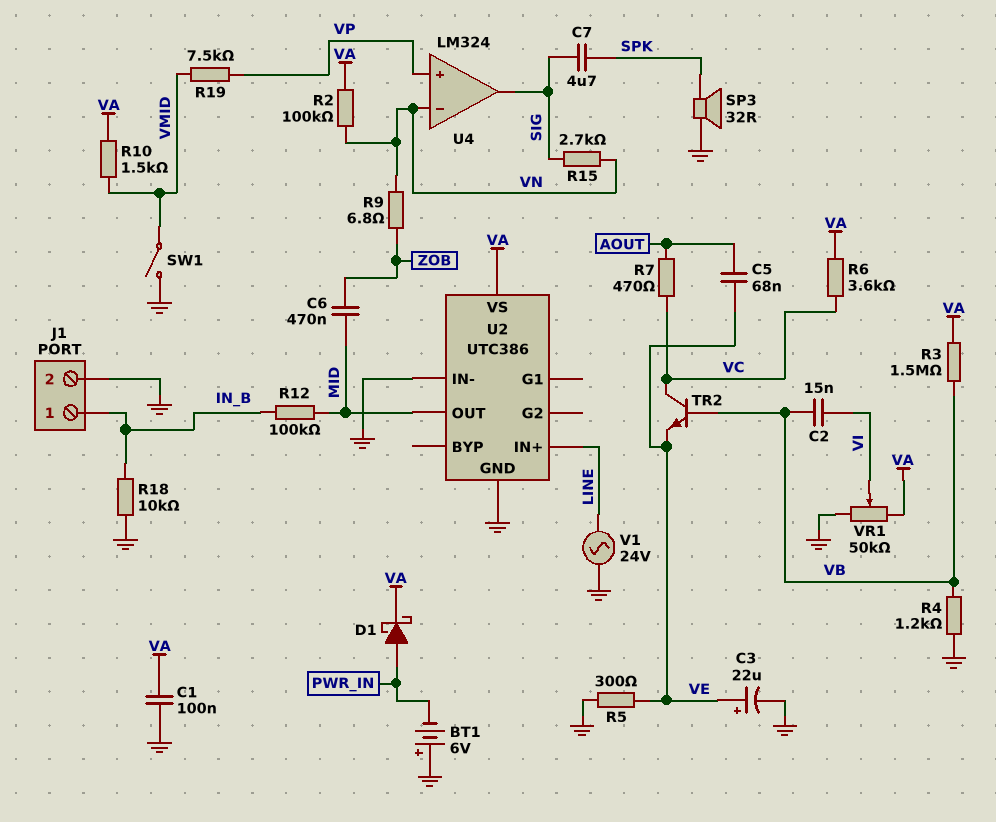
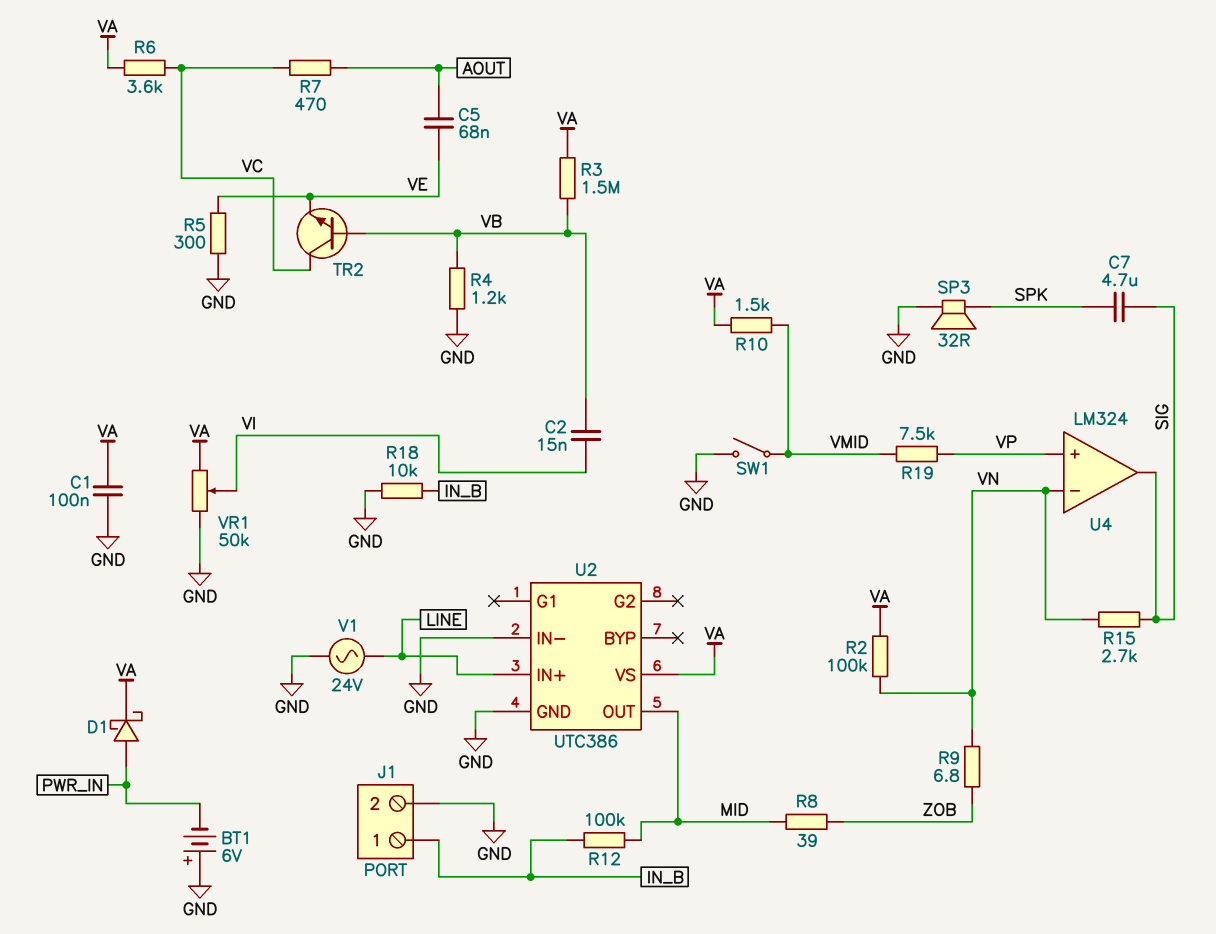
C3: 22uF (plus VE, minus GND) -> none
C6: 470nF (MID, ZOB) -> none
R8: none -> 39 (MID, ZOB)

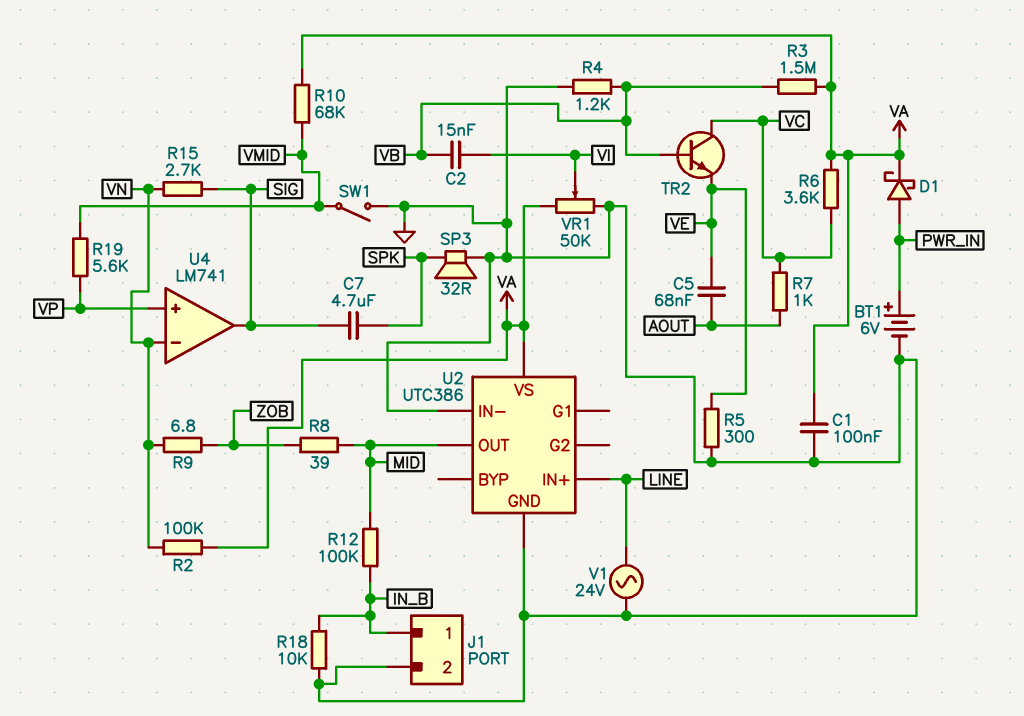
BT1: 6V (plus GND, minus PWR_IN) -> 6V (plus PWR_IN, minus GND)
R7: 470 (AOUT, VC) -> 1k (AOUT, VC)
R10: 1.5k (VA, VMID) -> 68k (VA, VMID)
R19: 7.5k (VMID, VP) -> 5.6k (VMID, VP)
U4: LM324 -> LM741

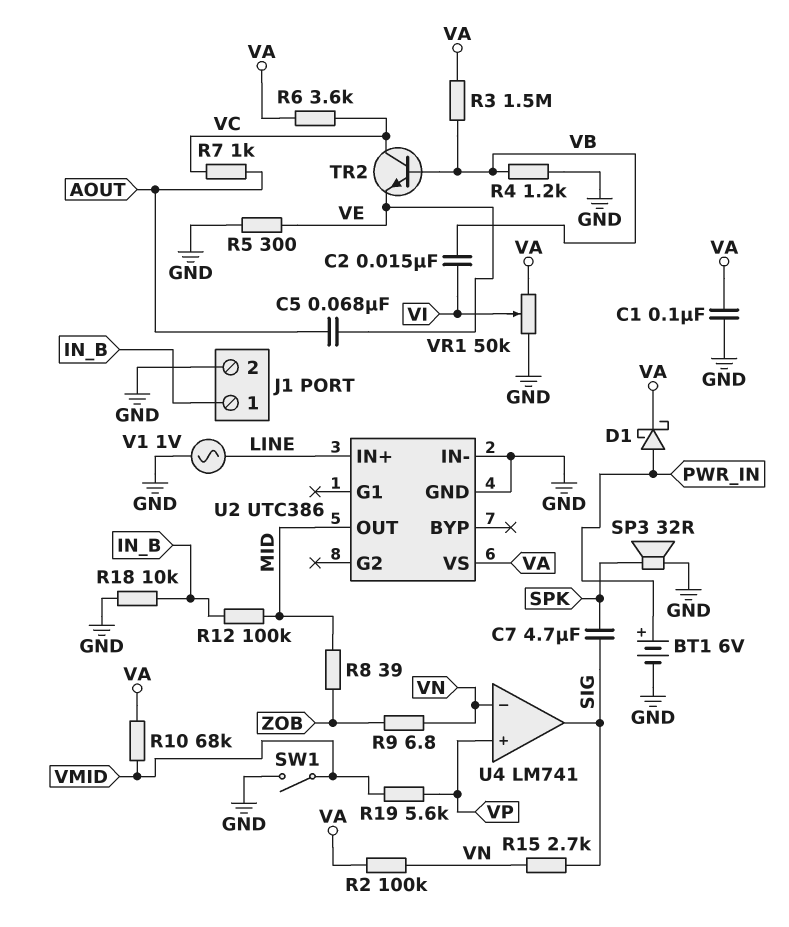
V1: AC 24V (GND, LINE) -> AC 1V (GND, LINE)

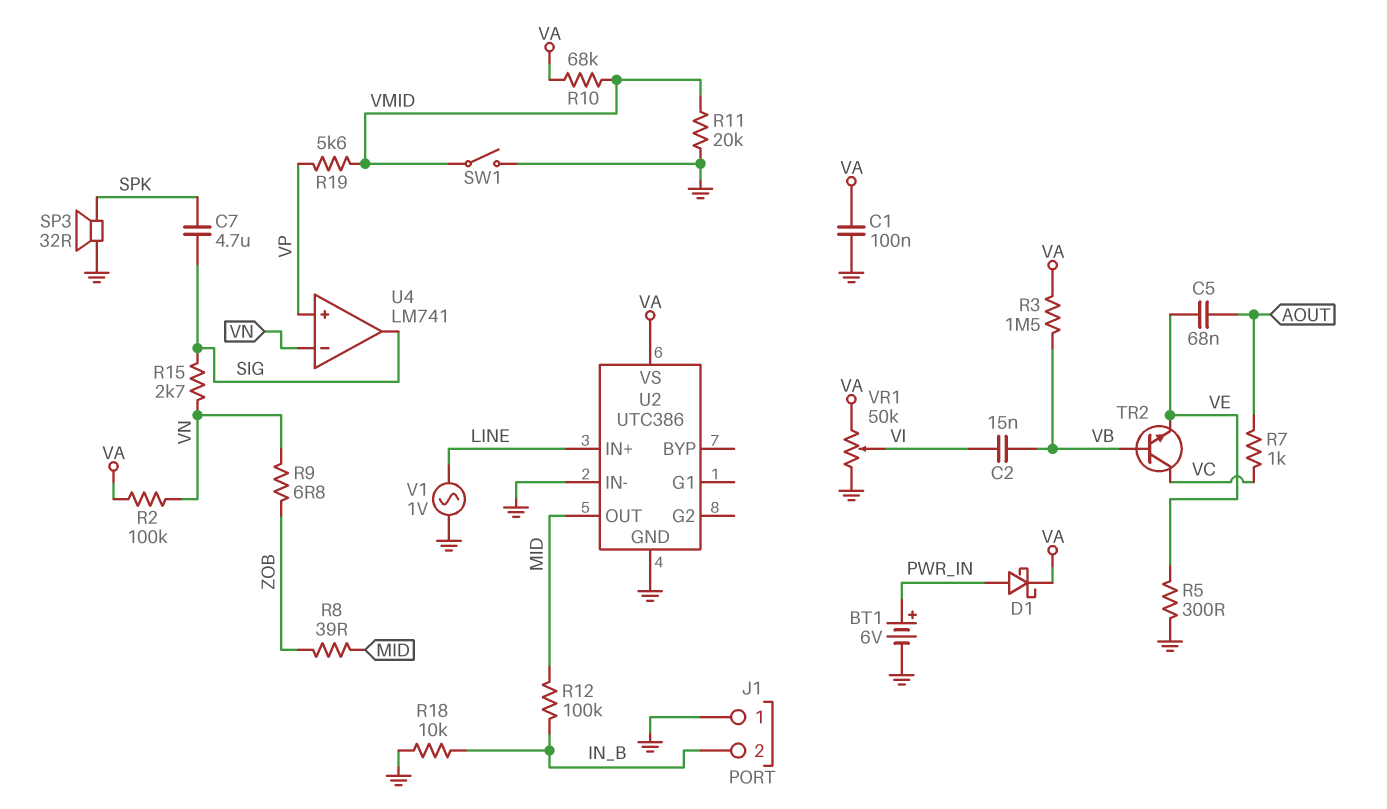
J1 pin 1: IN_B -> GND
J1 pin 2: GND -> IN_B
R4: 1.2k (GND, VB) -> none
R6: 3.6k (VA, VC) -> none
R11: none -> 20k (GND, VMID)

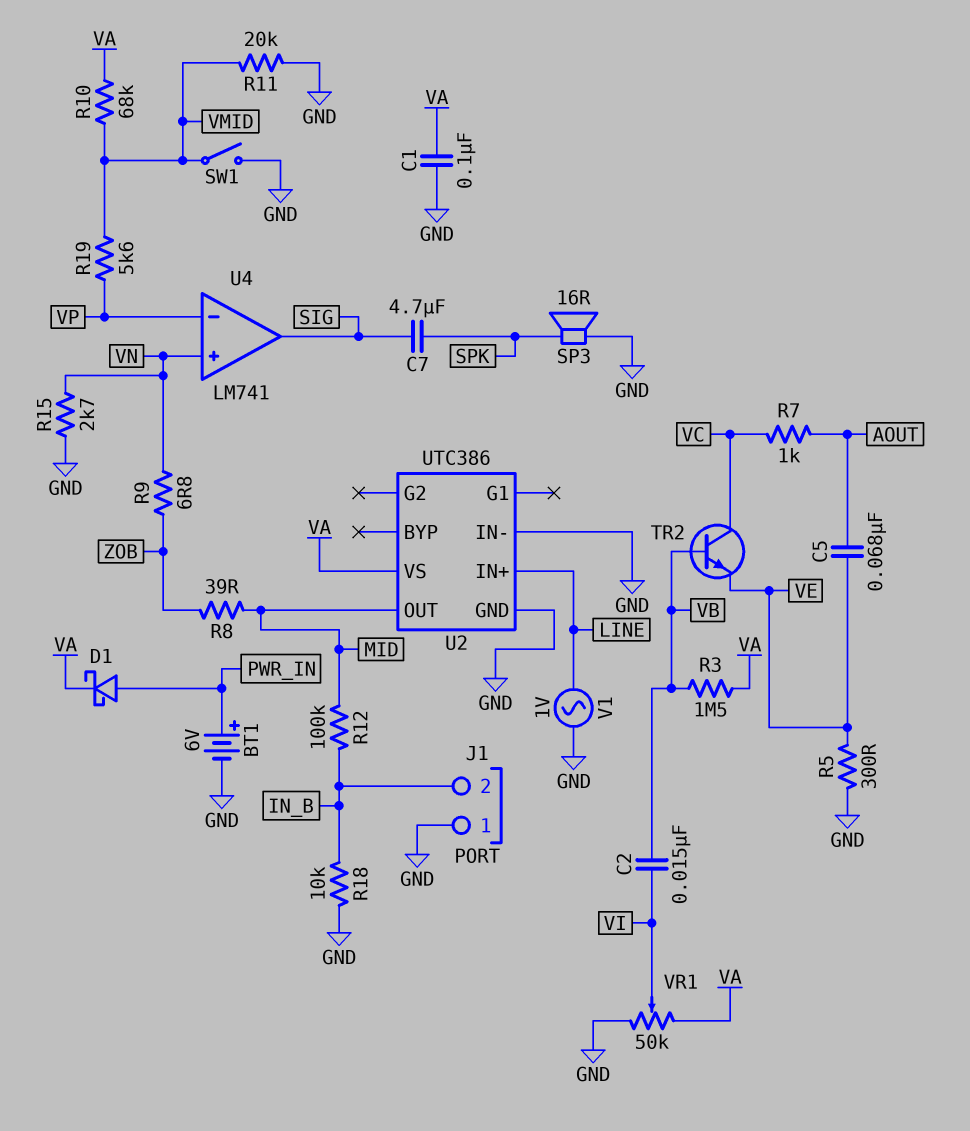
R2: 100k (VA, VN) -> none
R15: 2.7k (SIG, VN) -> 2.7k (GND, VN)
SP3: speaker 32R (GND, SPK) -> speaker 16R (GND, SPK)
U4 pin in+: VP -> VN
U4 pin in-: VN -> VP

